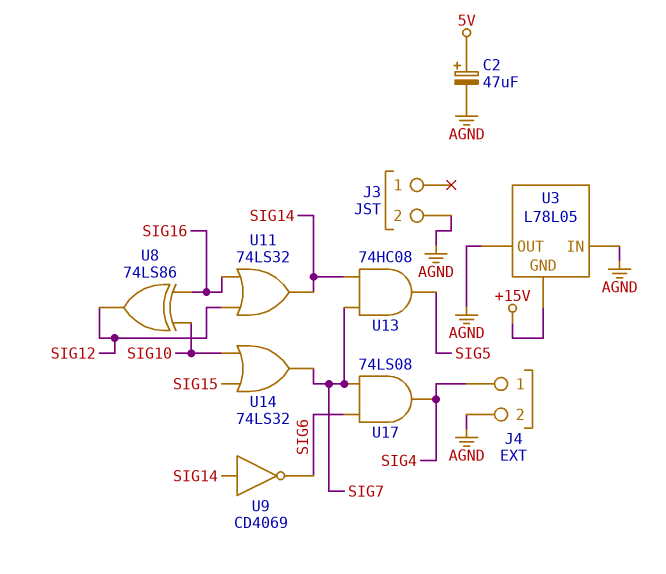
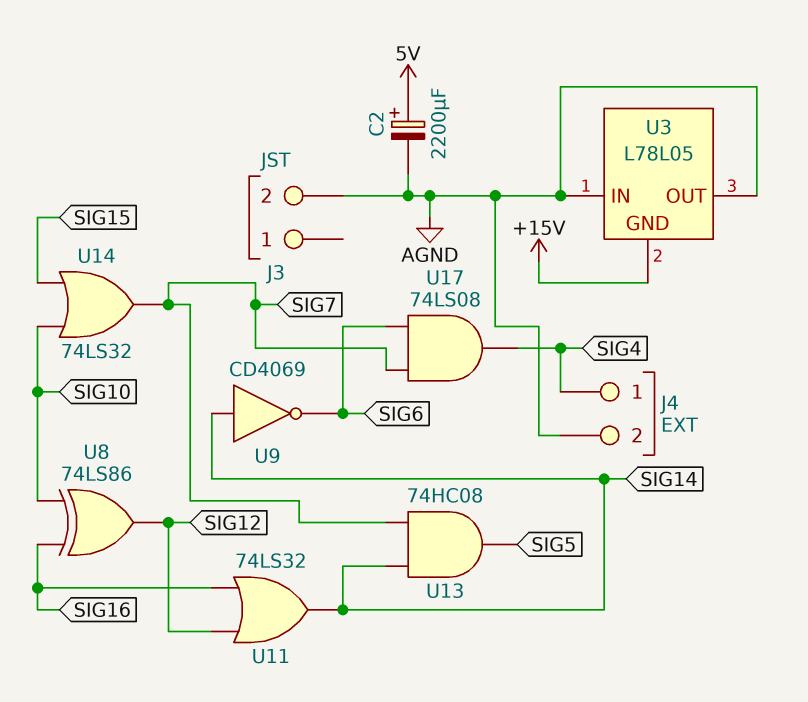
C2: 47uF (plus 5V, minus AGND) -> 2200uF (plus 5V, minus AGND)

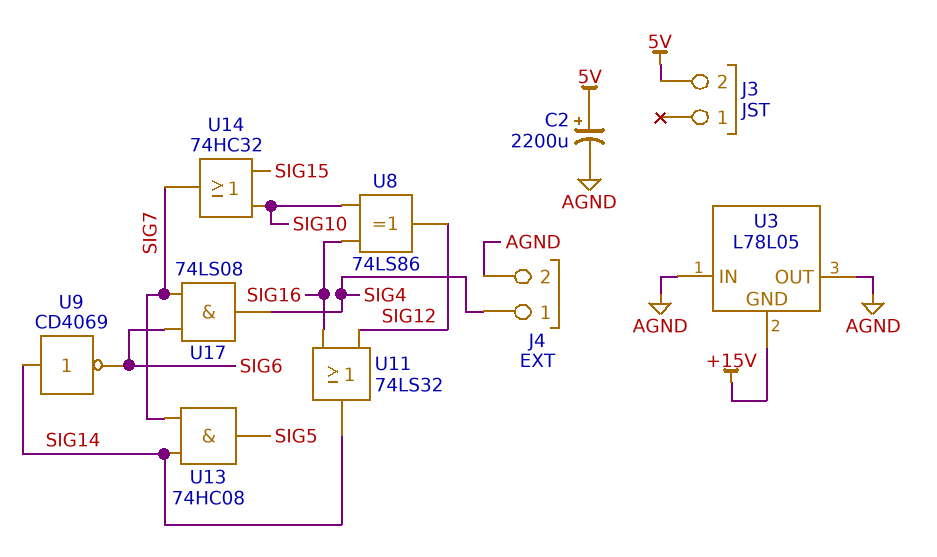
J3 pin 2: AGND -> 5V
U14: OR 74LS32 (in SIG10, in SIG15, out SIG7) -> OR 74HC32 (in SIG10, in SIG15, out SIG7)

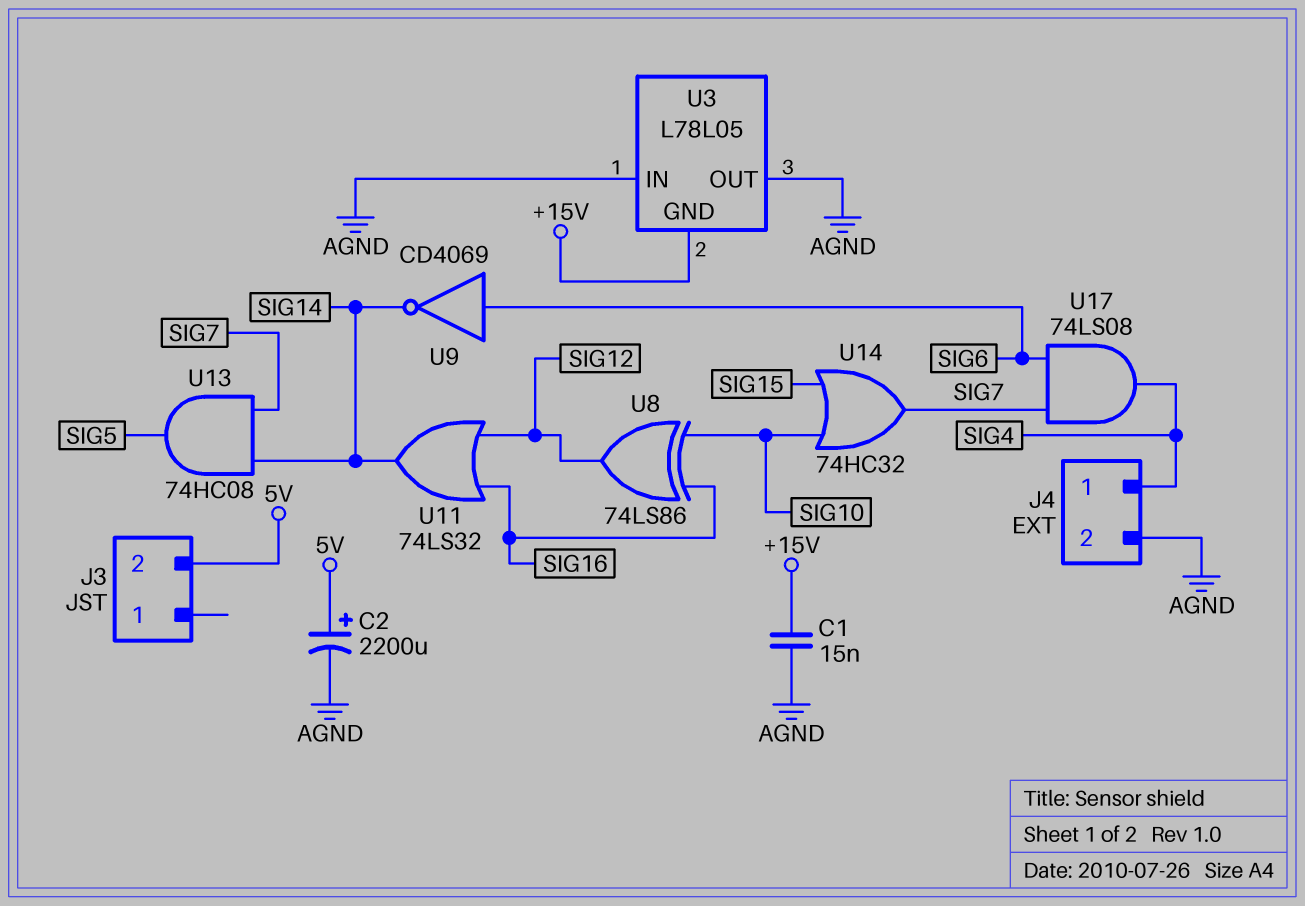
C1: none -> 15nF (+15V, AGND)
U9: NOT CD4069 (in SIG14, out SIG6) -> NOT CD4069 (in SIG6, out SIG14)

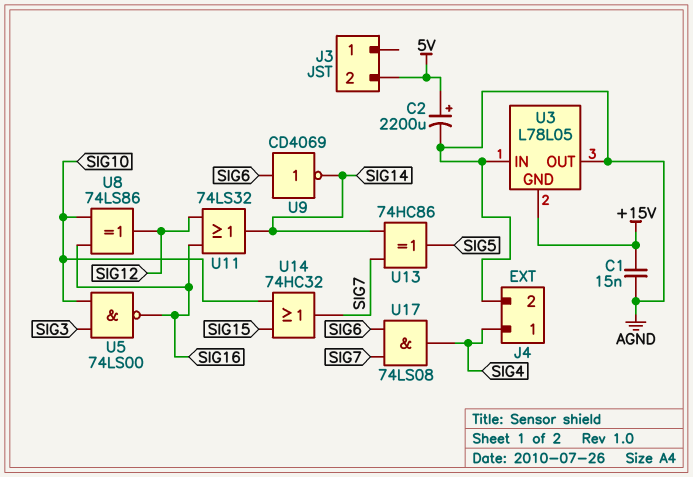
U5: none -> NAND 74LS00 (in SIG3, in SIG10, out SIG16)
U13: AND 74HC08 (in SIG7, in SIG14, out SIG5) -> XOR 74HC86 (in SIG7, in SIG14, out SIG5)

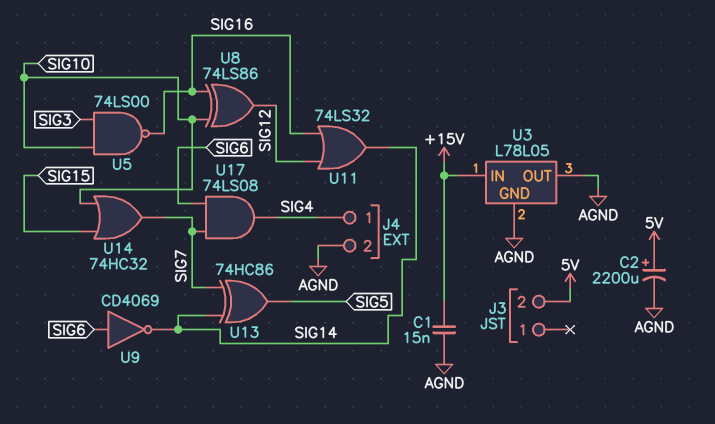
U3 pin GND: +15V -> AGND
U3 pin IN: AGND -> +15V

